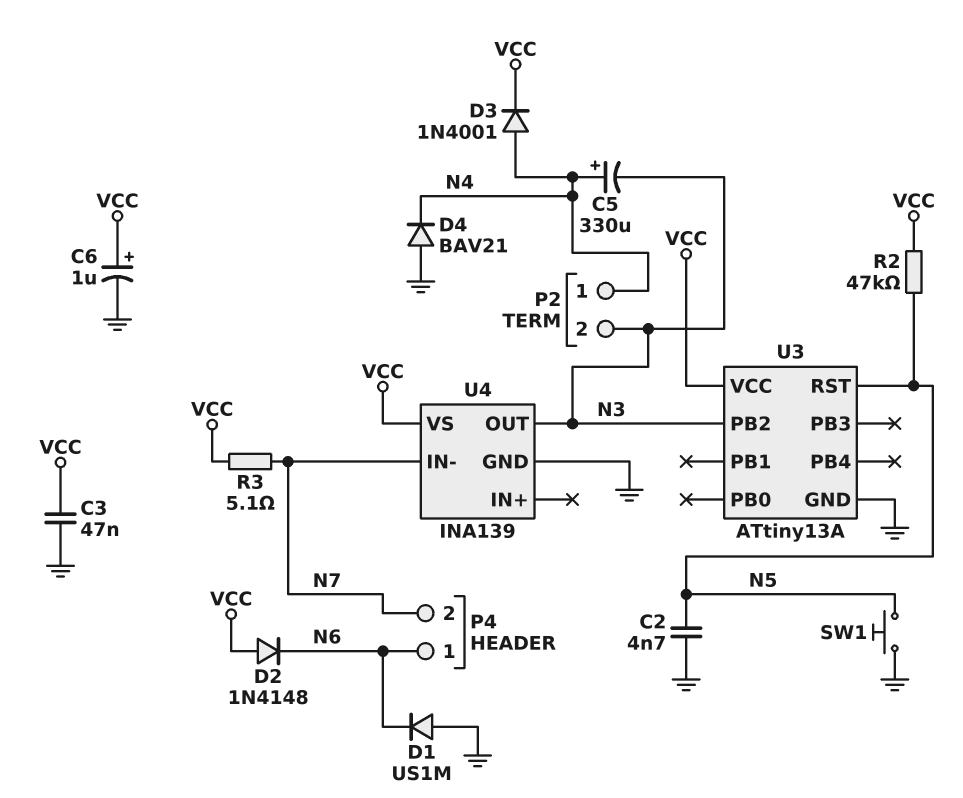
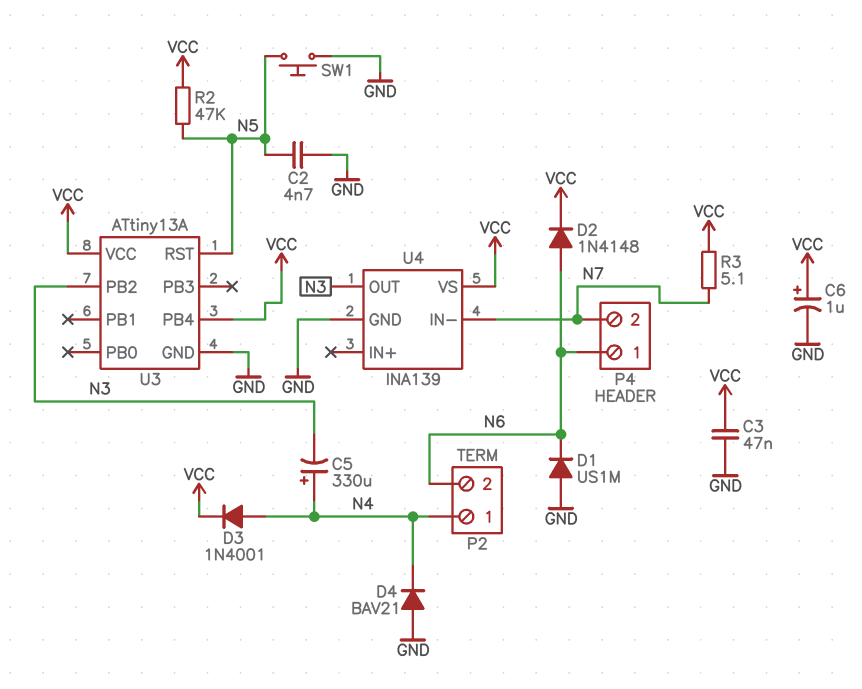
D2: diode 1N4148 (A VCC, K N6) -> diode 1N4148 (A N6, K VCC)
P2 pin 2: N3 -> N6
U3 pin PB4: none -> VCC

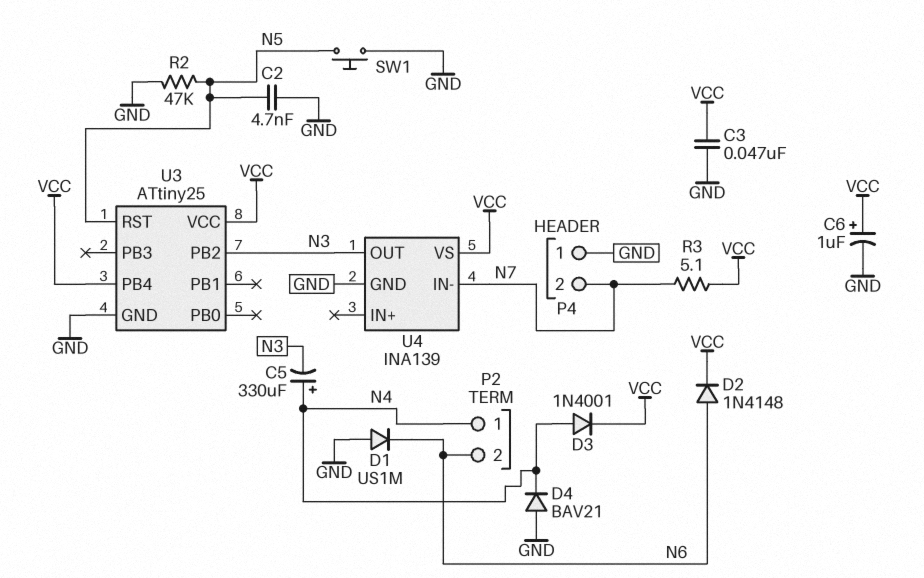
P4 pin 1: N6 -> GND
R2: 47k (N5, VCC) -> 47k (GND, N5)
U3: ATtiny13A -> ATtiny25

